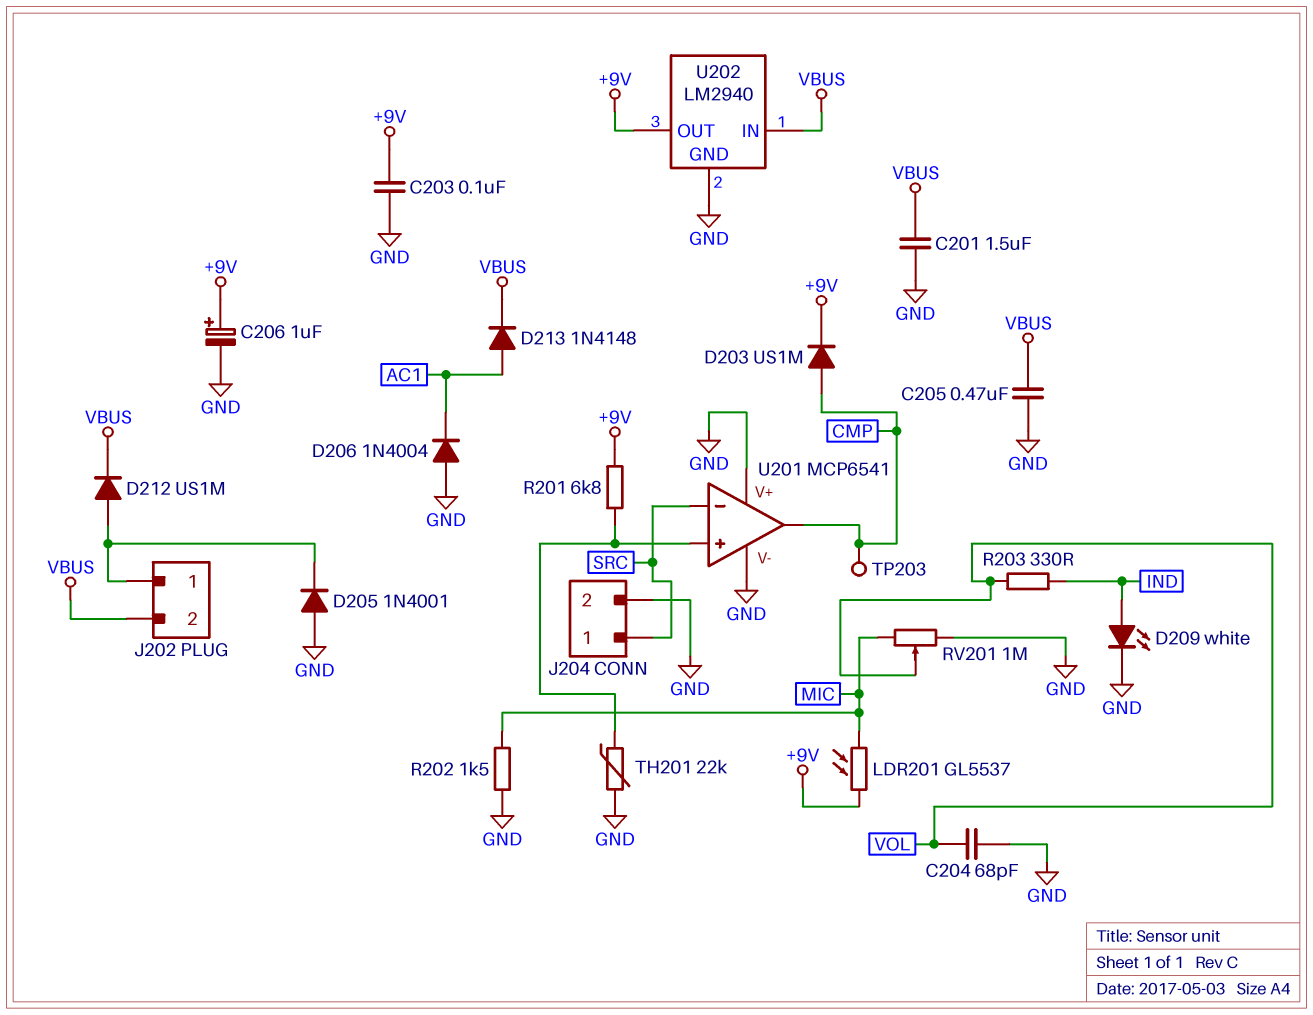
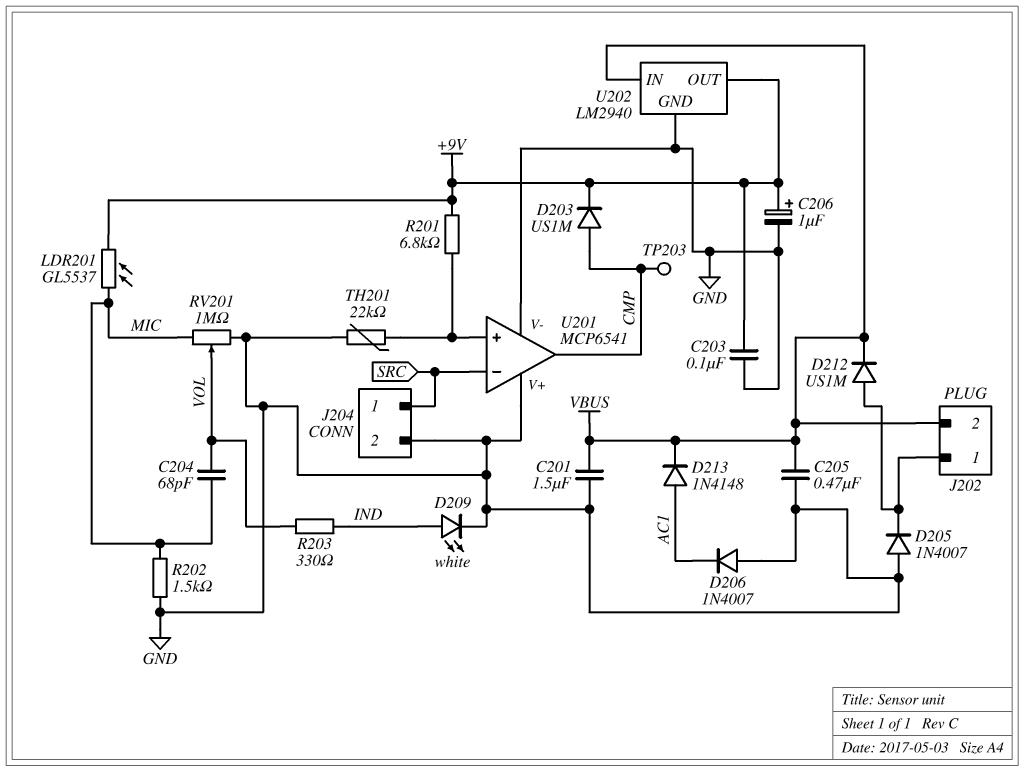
C204: 68pF (GND, VOL) -> 68pF (MIC, VOL)
D205: diode 1N4001 (A GND, K J202/1) -> diode 1N4007 (A GND, K J202/1)
D206: diode 1N4004 (A GND, K AC1) -> diode 1N4007 (A GND, K AC1)

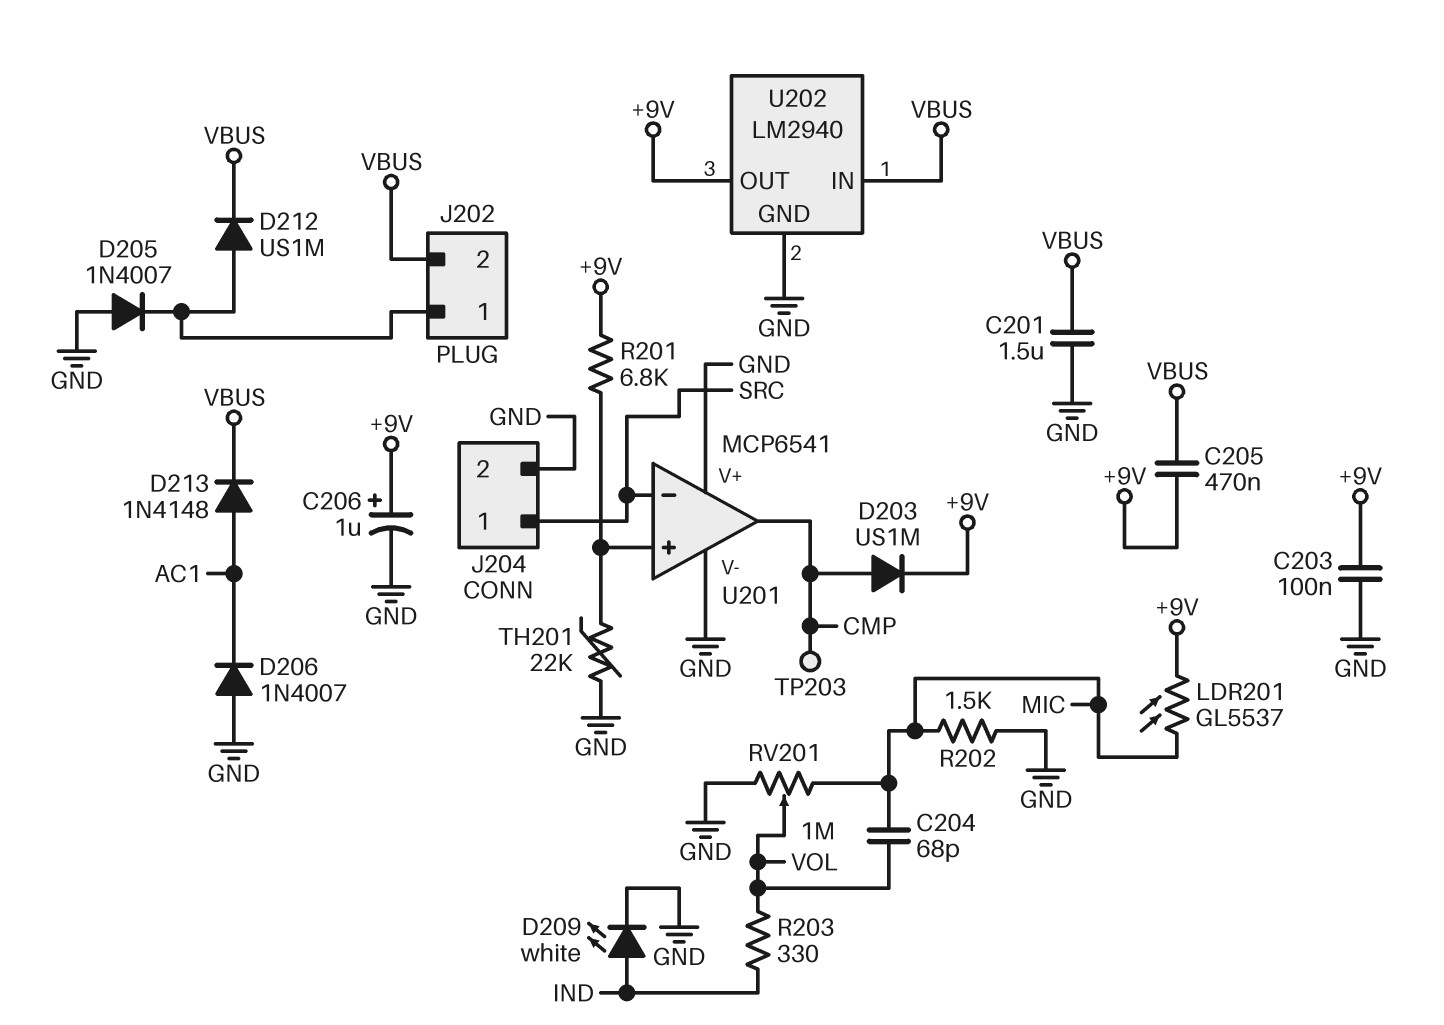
C205: 470nF (GND, VBUS) -> 470nF (+9V, VBUS)

